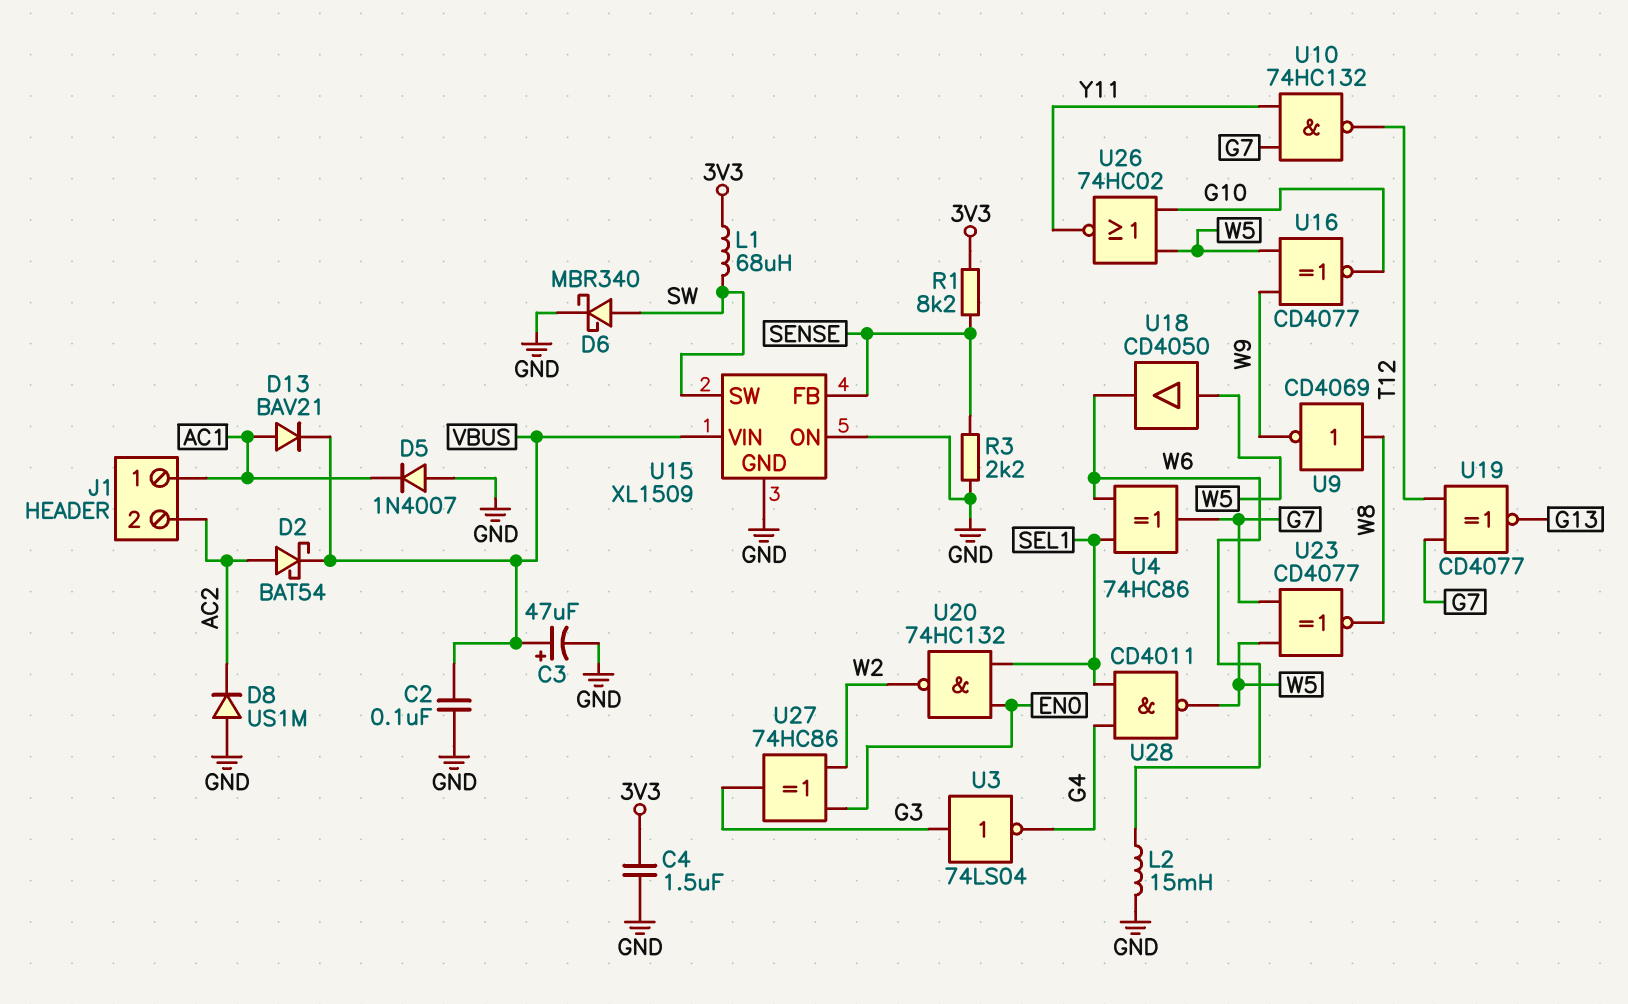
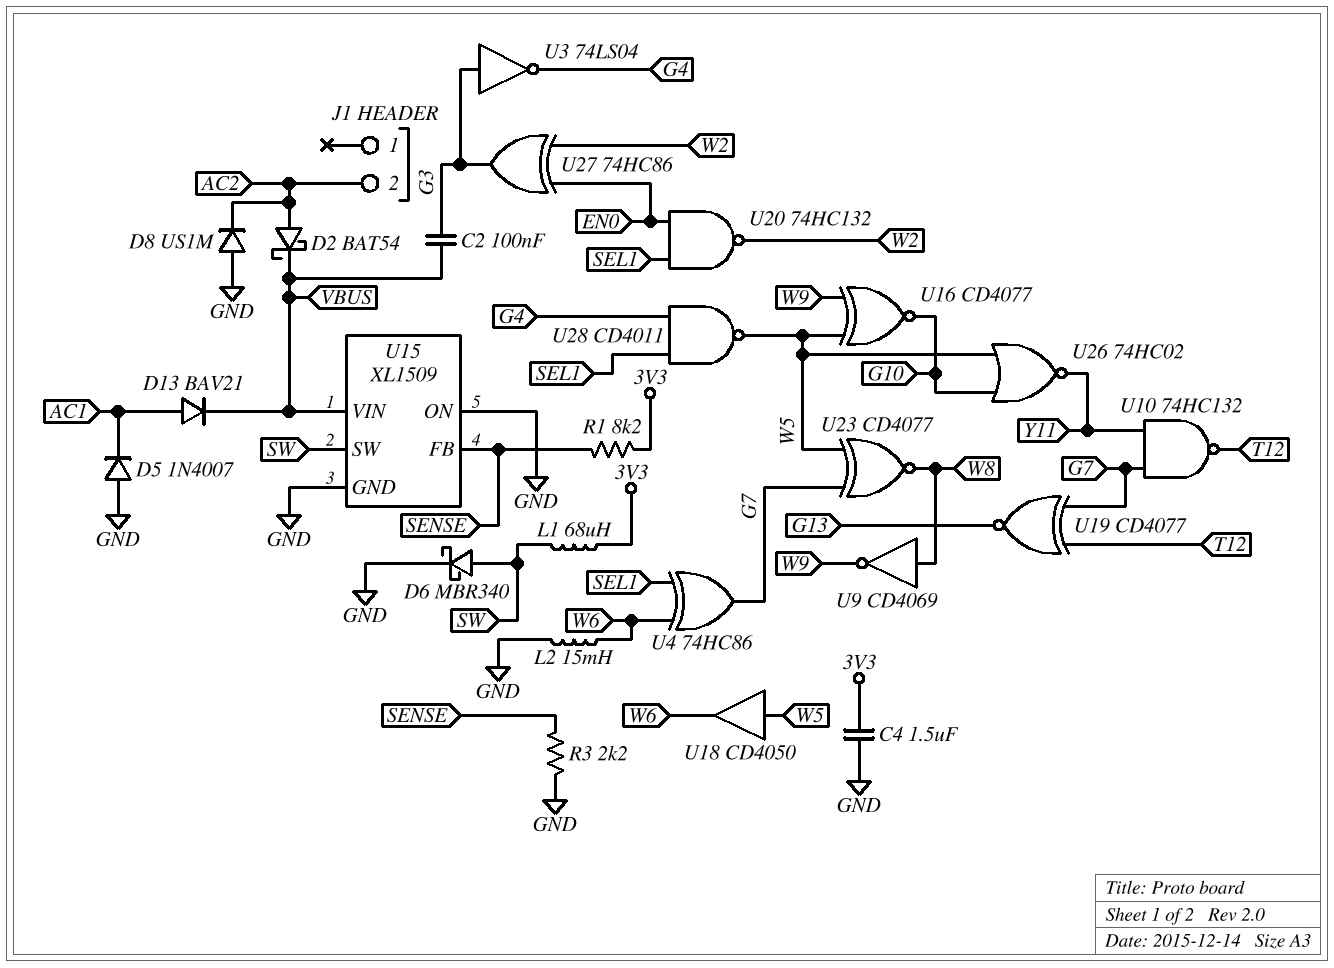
C2: 100nF (GND, VBUS) -> 100nF (G3, VBUS)
C3: 47uF (plus VBUS, minus GND) -> none
J1 pin 1: AC1 -> none

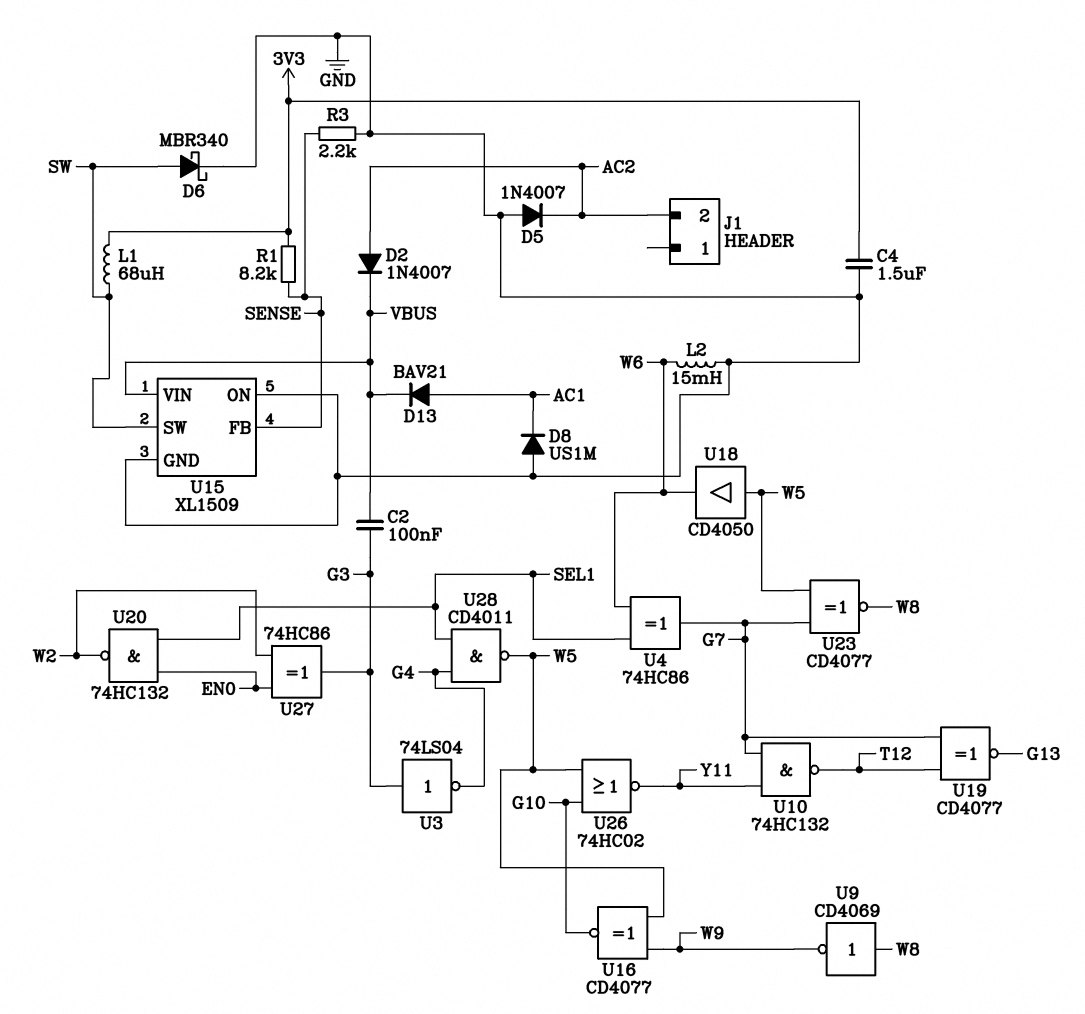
D2: schottky BAT54 (A AC2, K VBUS) -> diode 1N4007 (A AC2, K VBUS)
D5: diode 1N4007 (A GND, K AC1) -> diode 1N4007 (A GND, K AC2)
D8: diode US1M (A GND, K AC2) -> diode US1M (A GND, K AC1)

